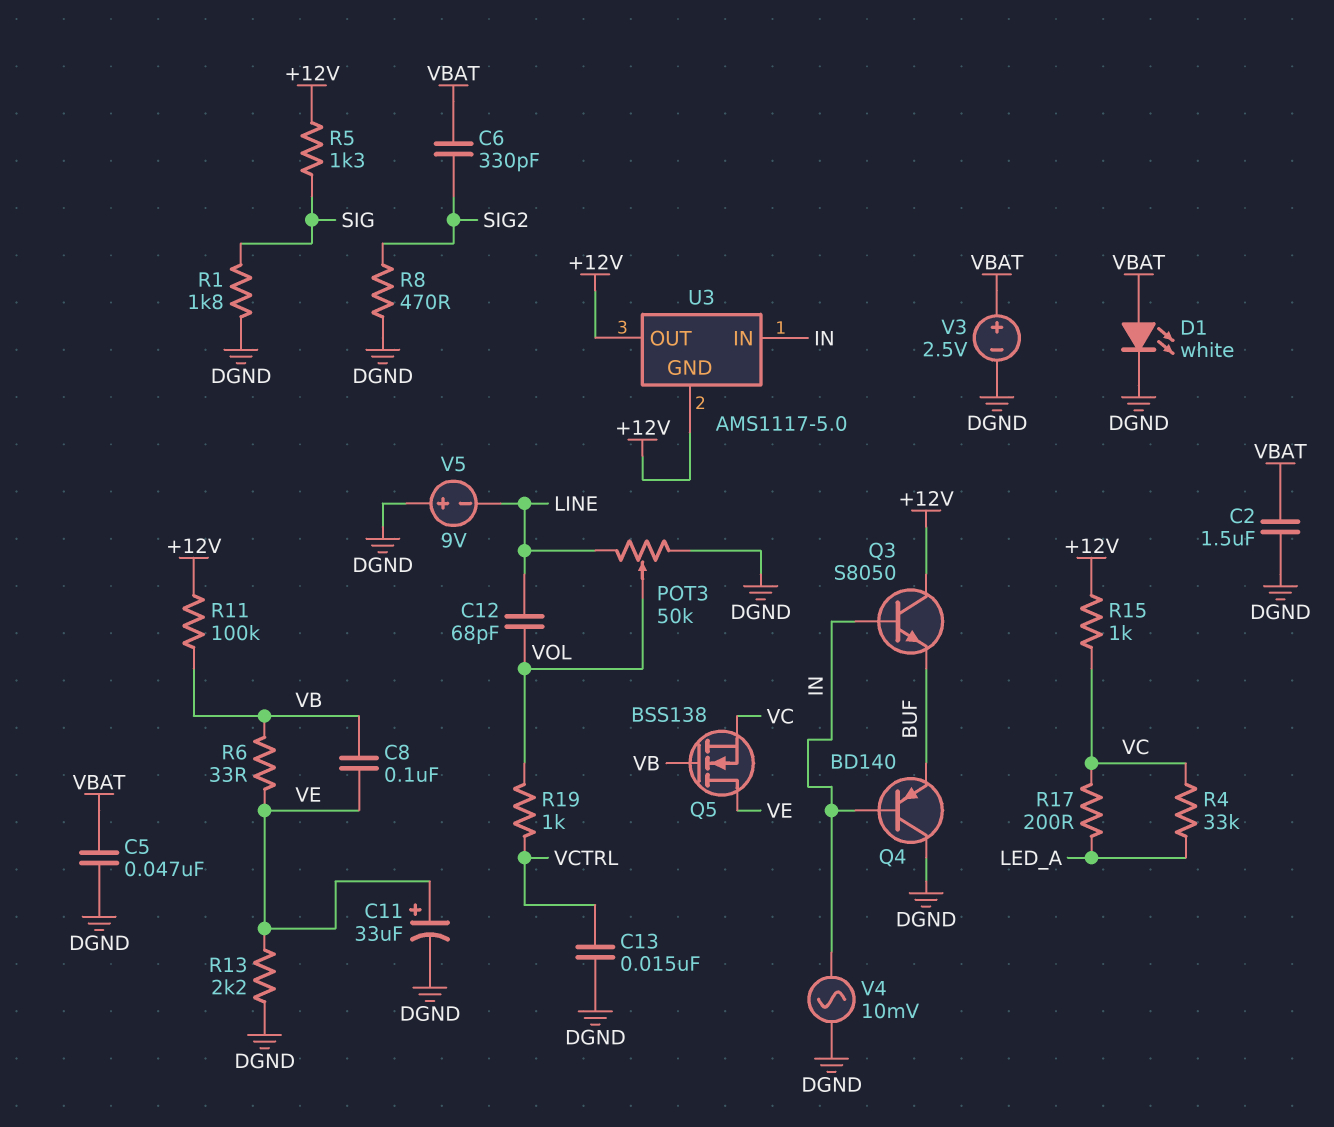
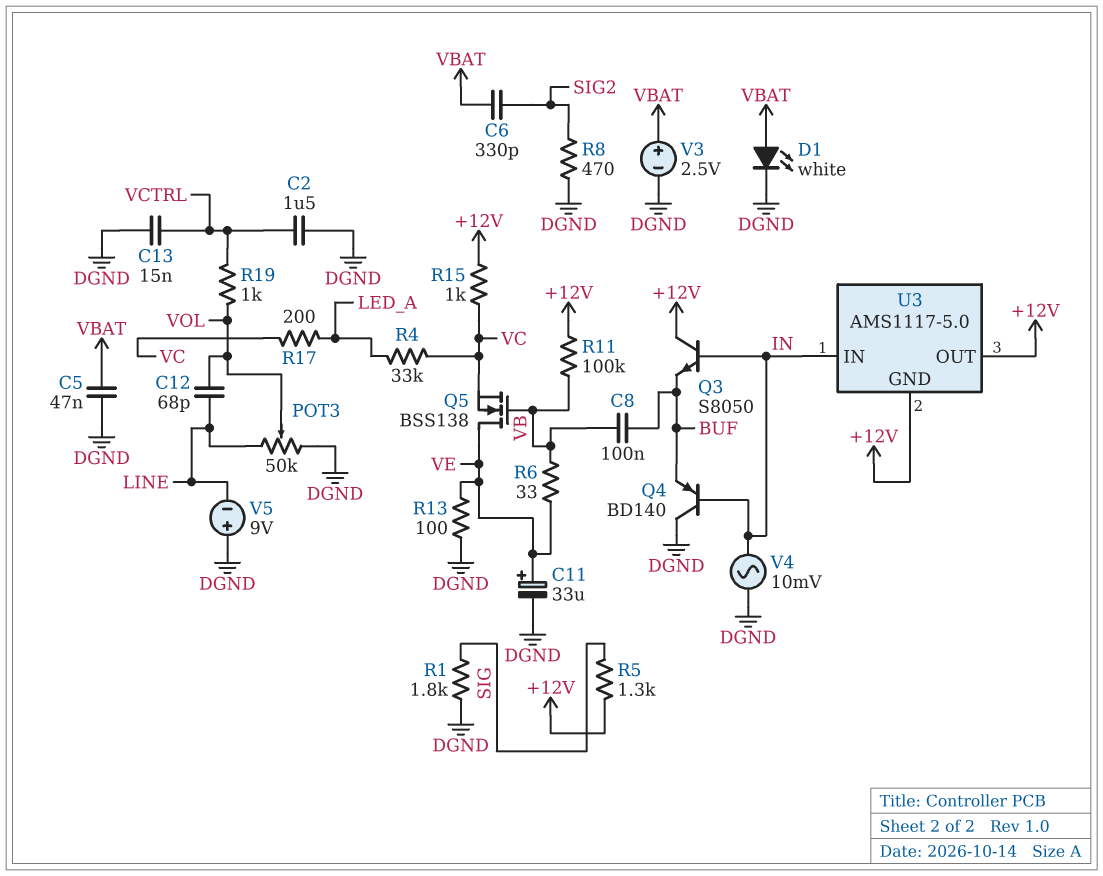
C2: 1.5uF (DGND, VBAT) -> 1.5uF (DGND, VCTRL)
C8: 100nF (VB, VE) -> 100nF (BUF, VB)
R13: 2.2k (DGND, VE) -> 100 (DGND, VE)

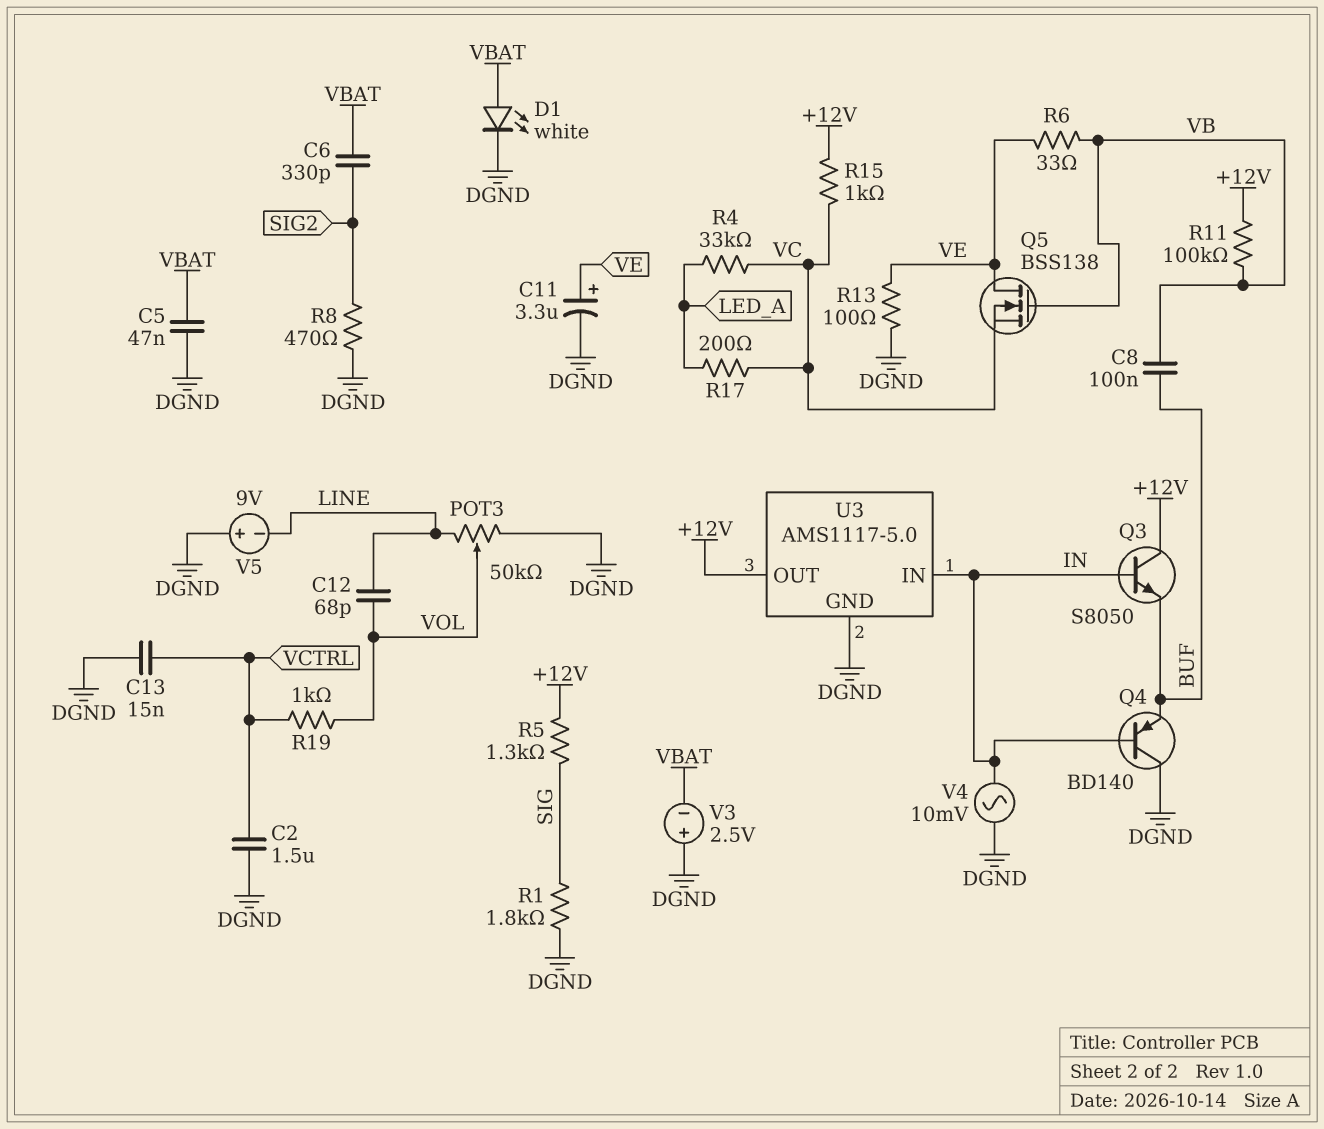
C11: 33uF (plus VE, minus DGND) -> 3.3uF (plus VE, minus DGND)
U3 pin GND: +12V -> DGND
V3: 2.5V (plus VBAT, minus DGND) -> 2.5V (plus DGND, minus VBAT)

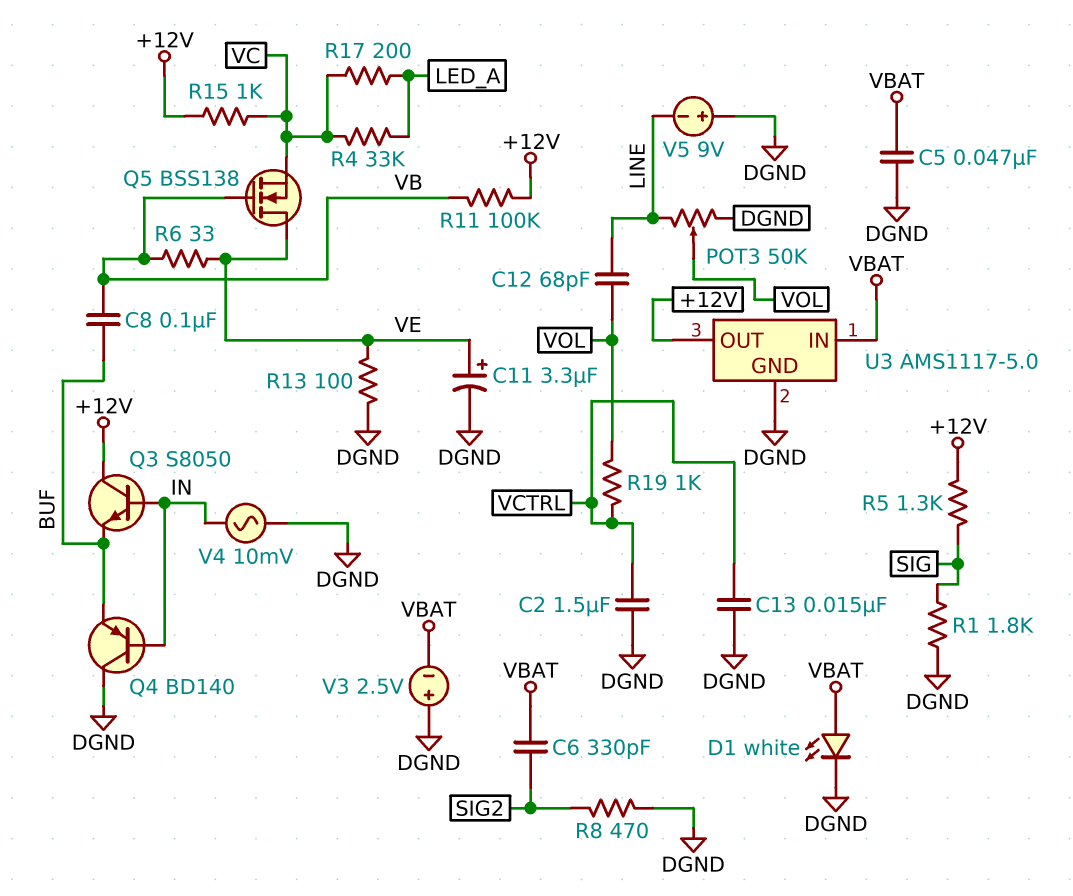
U3 pin IN: IN -> VBAT

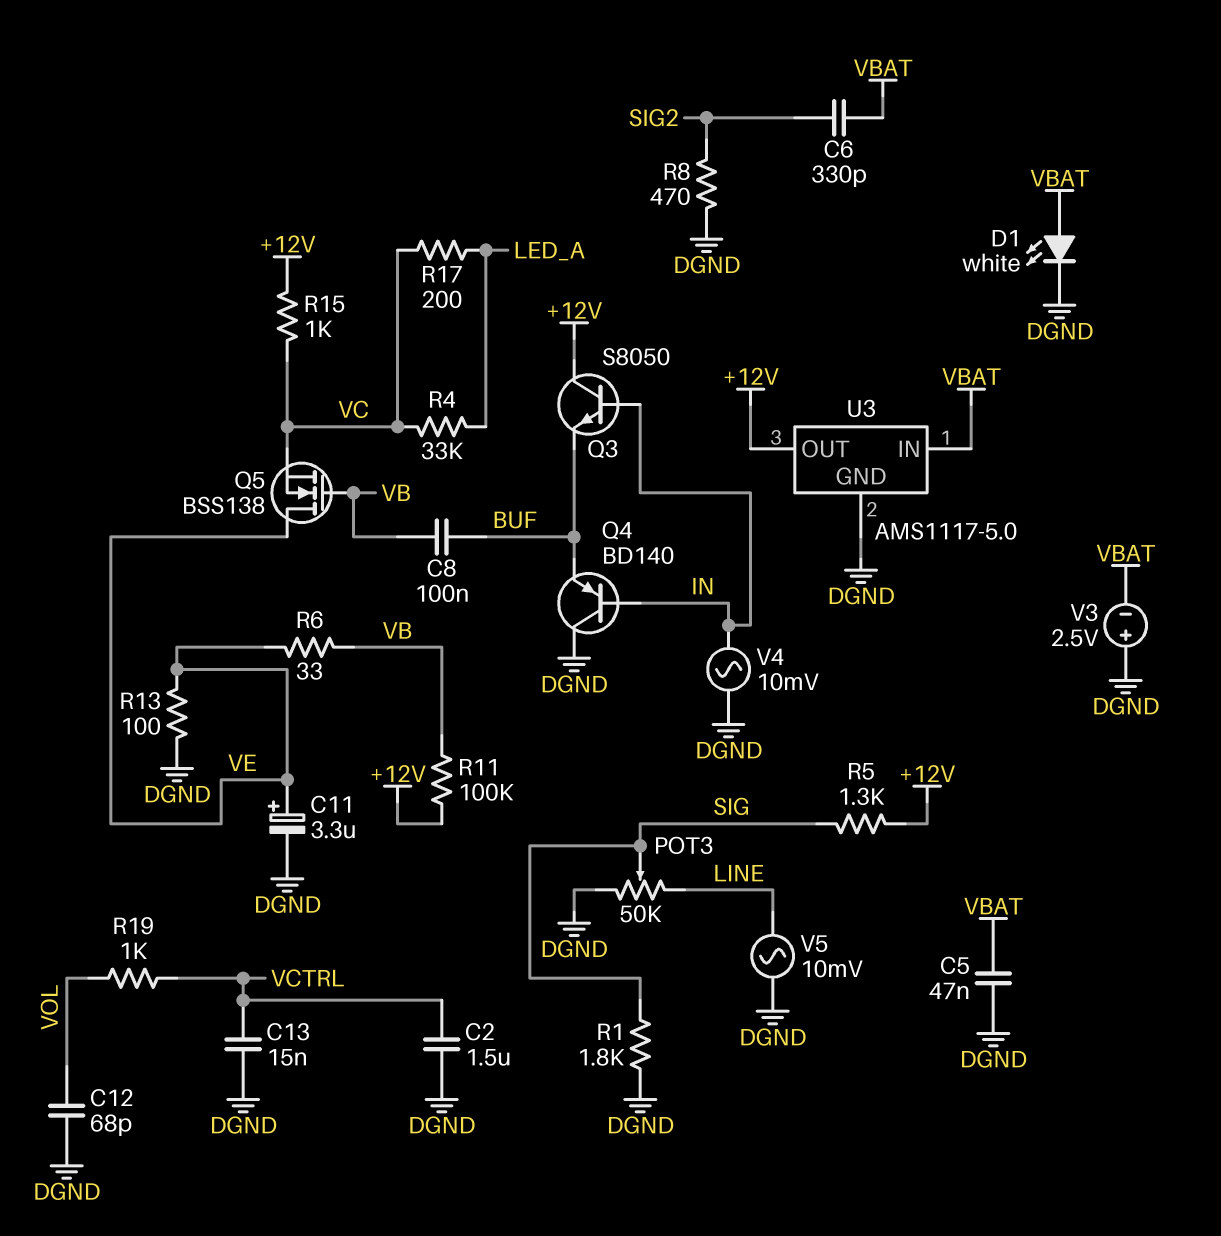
C12: 68pF (LINE, VOL) -> 68pF (DGND, VOL)
POT3: 50k (DGND, LINE, wiper VOL) -> 50k (DGND, LINE, wiper SIG)
V5: 9V (plus DGND, minus LINE) -> AC 10mV (DGND, LINE)

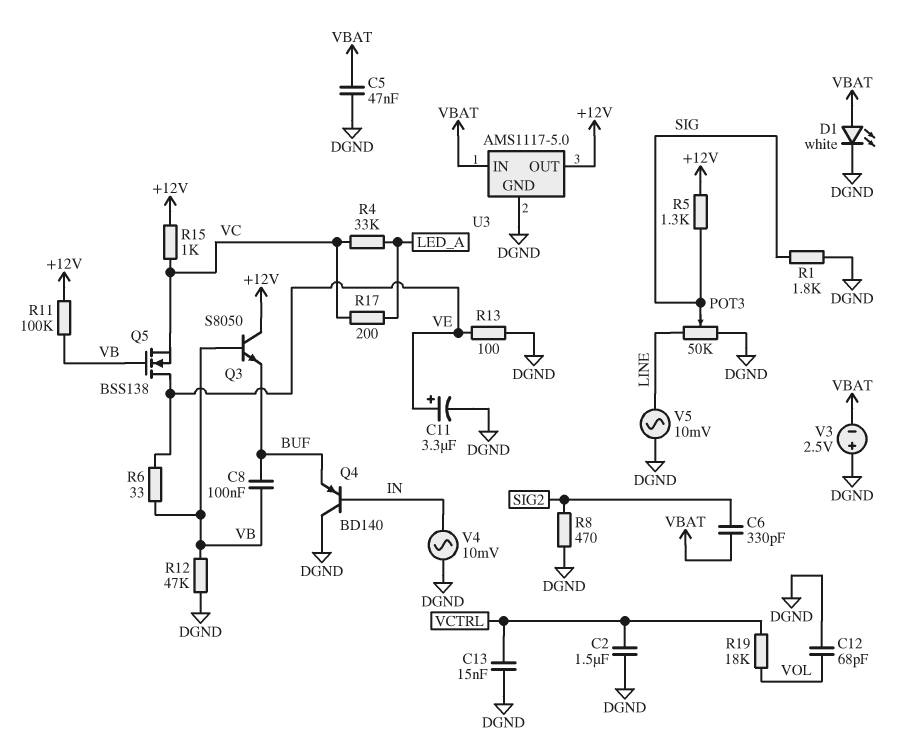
Q3: NPN S8050 (B IN, C +12V, E BUF) -> NPN S8050 (B VB, C +12V, E BUF)
R12: none -> 47k (DGND, VB)
R19: 1k (VCTRL, VOL) -> 18k (VCTRL, VOL)

